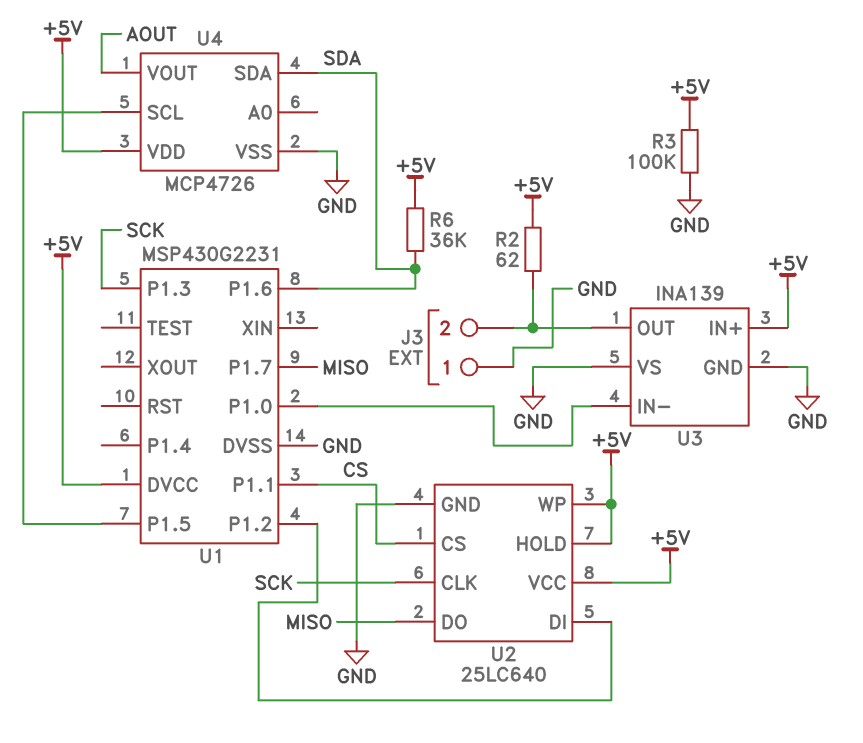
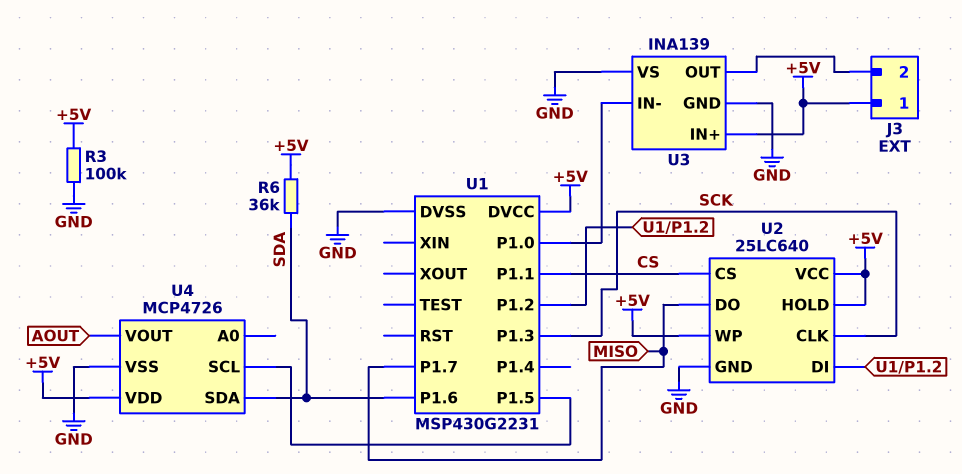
J3 pin 1: GND -> +5V
R2: 62 (+5V, J3/2) -> none

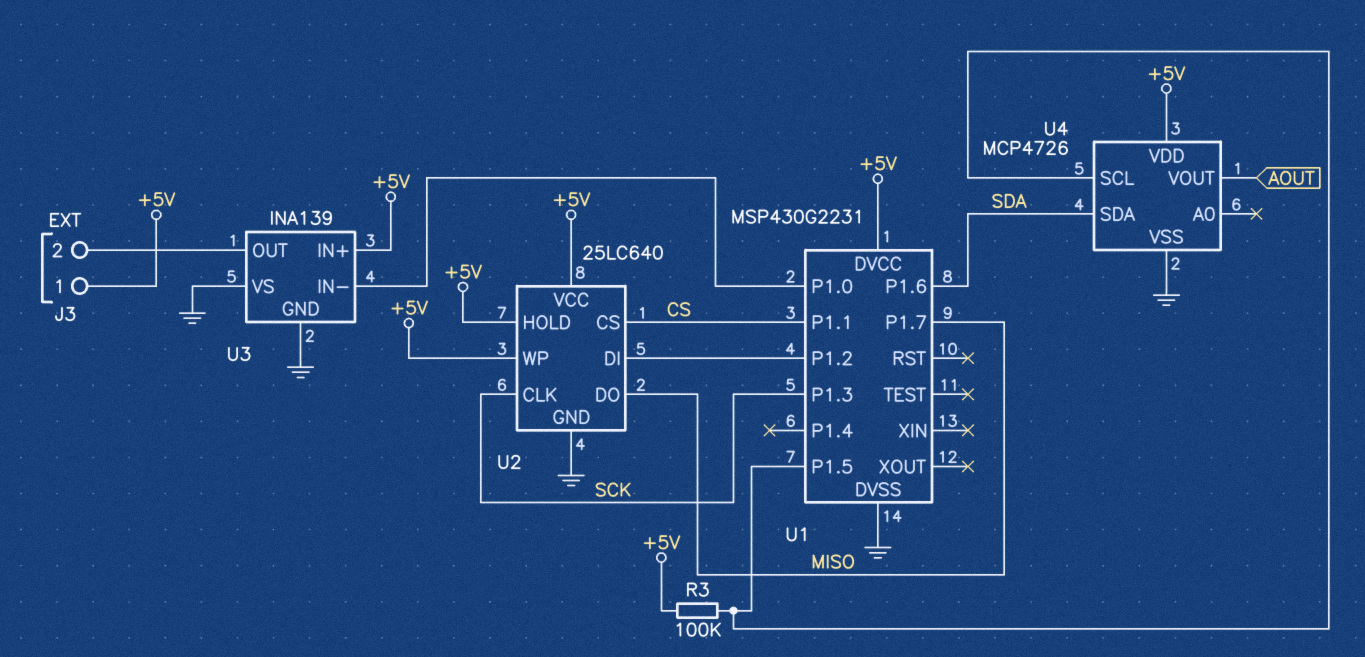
R3: 100k (+5V, GND) -> 100k (+5V, U1/P1.5)
R6: 36k (+5V, SDA) -> none

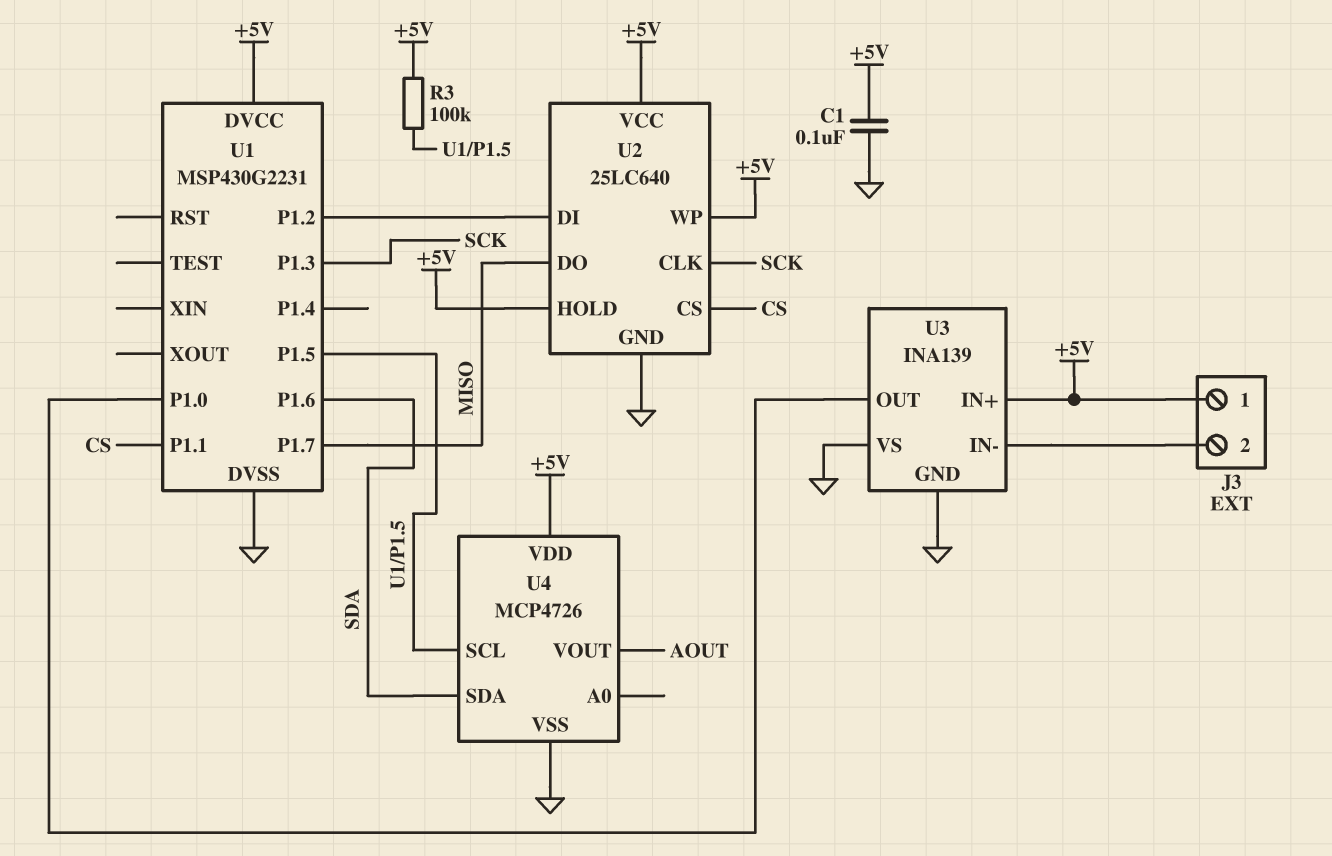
C1: none -> 100nF (+5V, GND)
U3 pin IN-: U1/P1.0 -> J3/2
U3 pin OUT: J3/2 -> U1/P1.0

